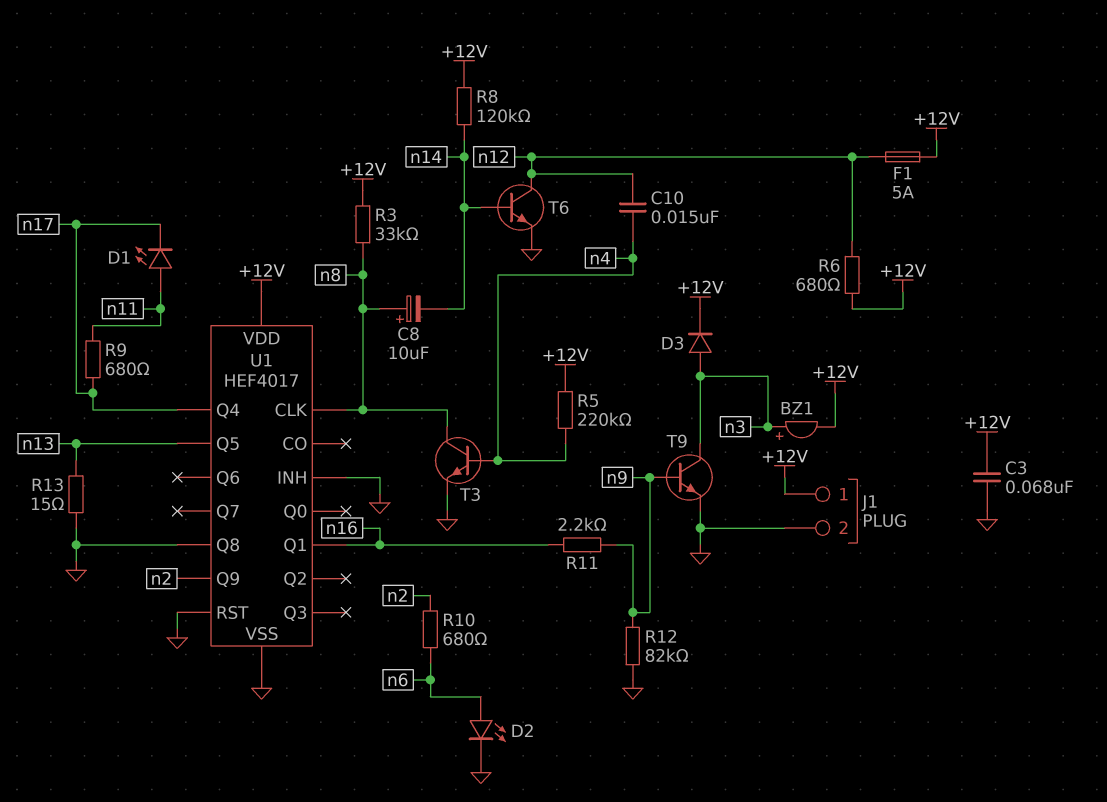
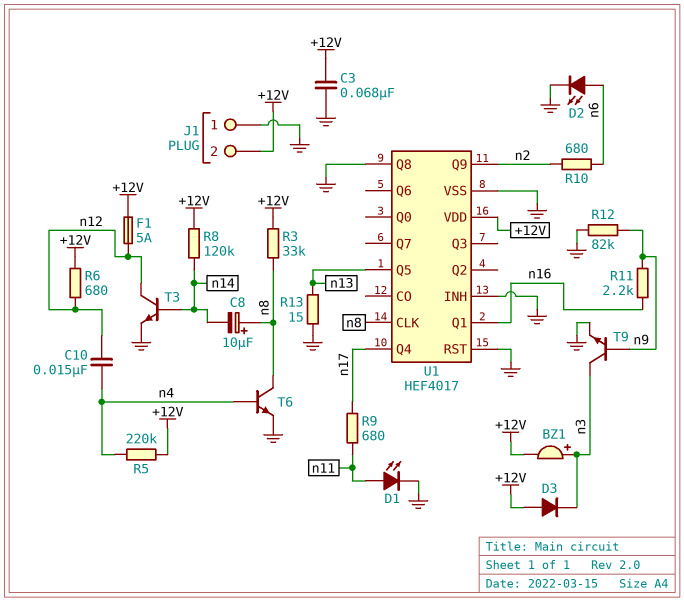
D1: LED (A n11, K n17) -> LED (A n11, K GND)
D3: diode (A n3, K +12V) -> diode (A +12V, K n3)
J1 pin 1: +12V -> GND
J1 pin 2: GND -> +12V
T3: NPN (B n4, C n8, E GND) -> NPN (B n14, C n12, E GND)
T6: NPN (B n14, C n12, E GND) -> NPN (B n4, C n8, E GND)

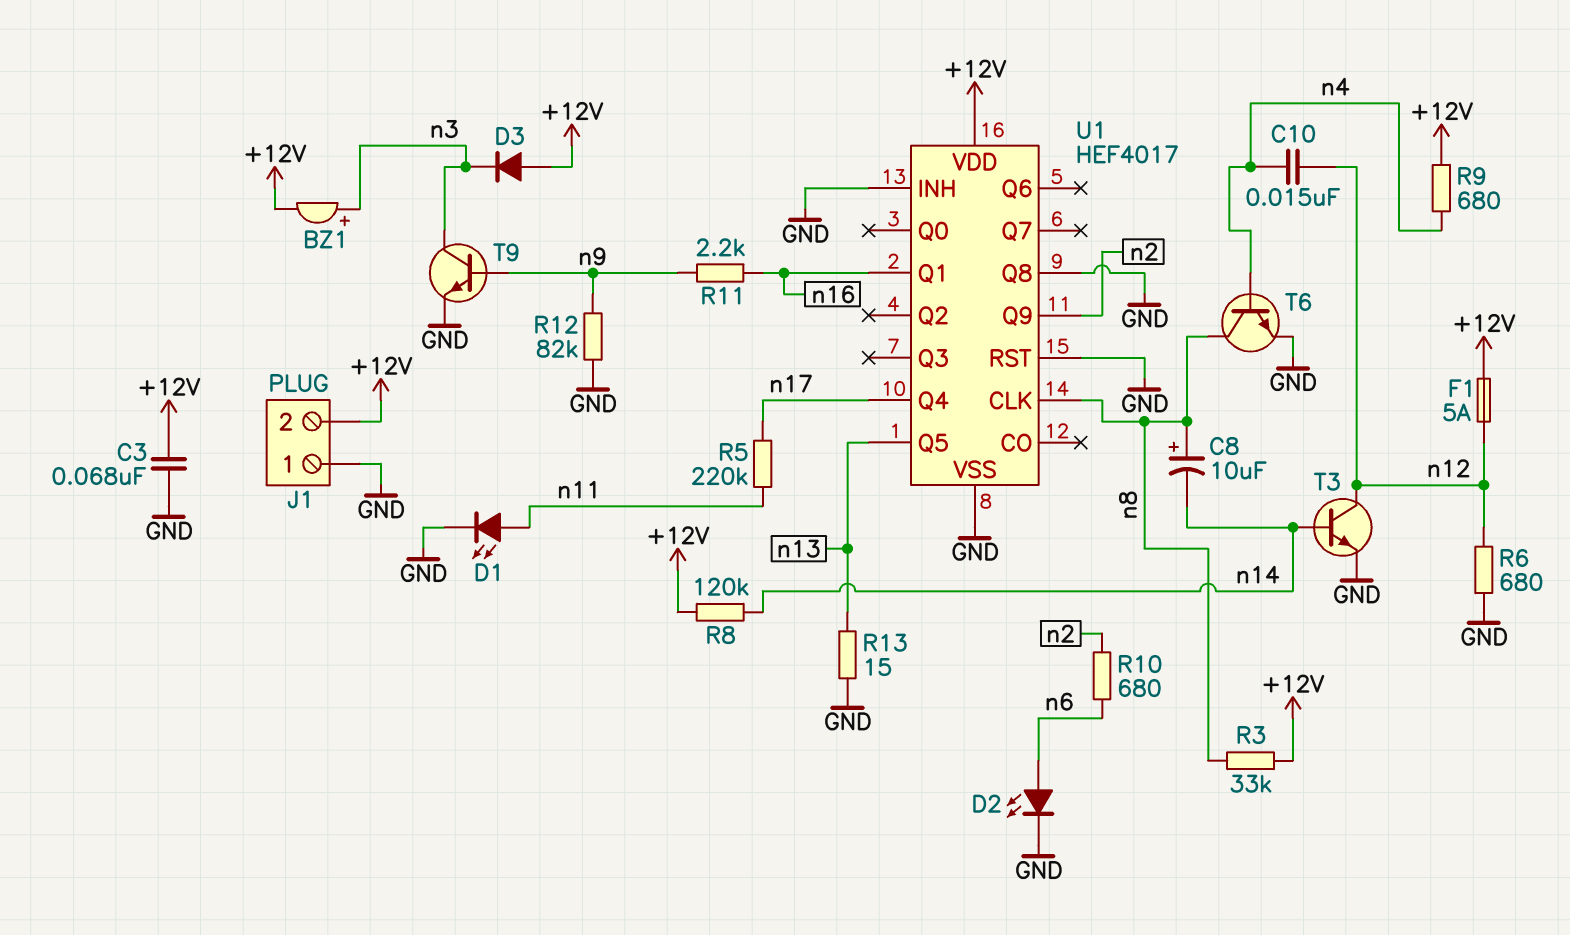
R5: 220k (+12V, n4) -> 220k (n11, n17)
R6: 680 (+12V, n12) -> 680 (GND, n12)
R9: 680 (n11, n17) -> 680 (+12V, n4)

